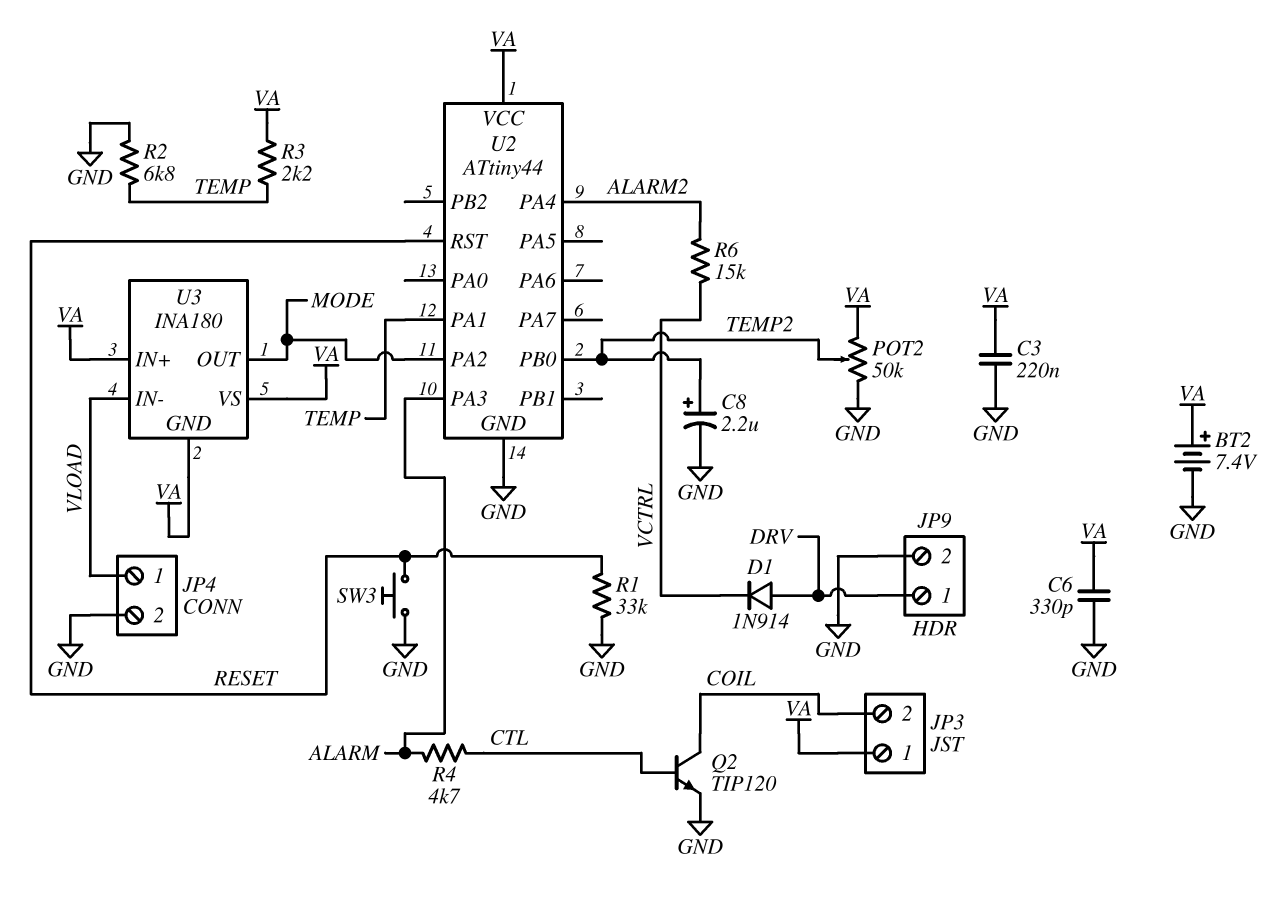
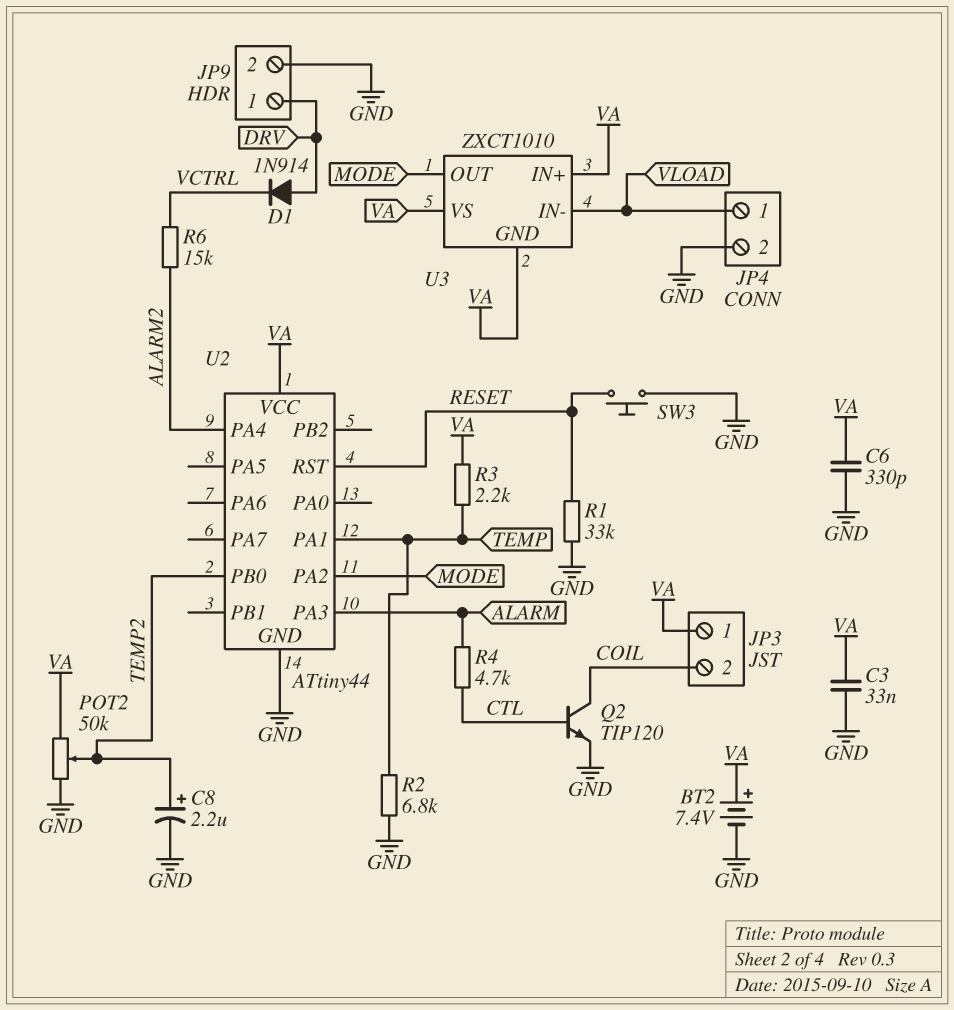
C3: 220nF (GND, VA) -> 33nF (GND, VA)
U3: INA180 -> ZXCT1010

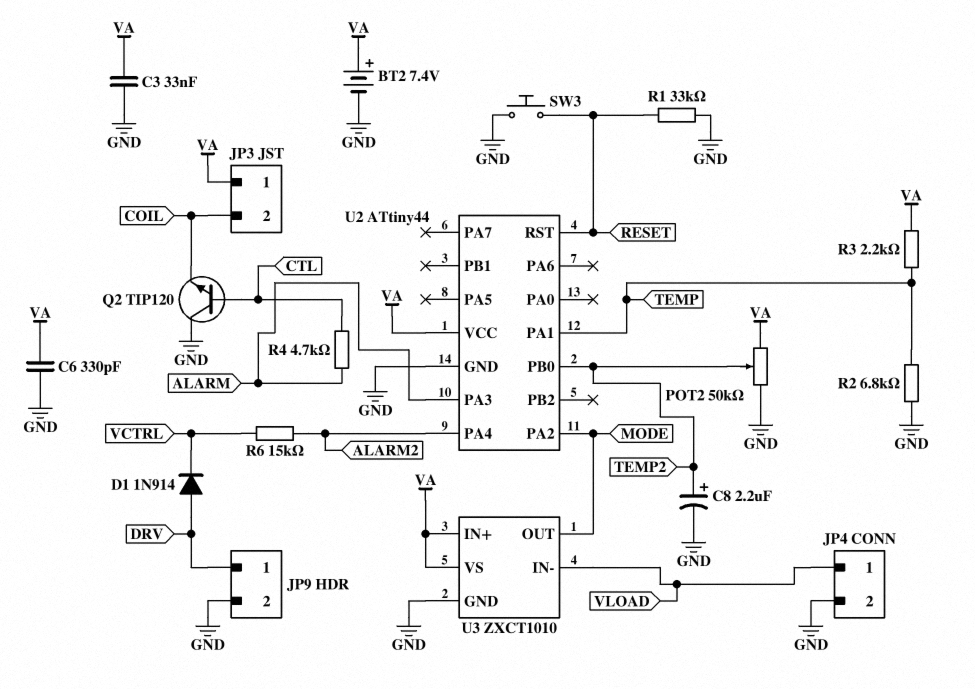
Q2: NPN TIP120 (B CTL, C COIL, E GND) -> NPN TIP120 (B CTL, C GND, E COIL)
U3 pin GND: VA -> GND

